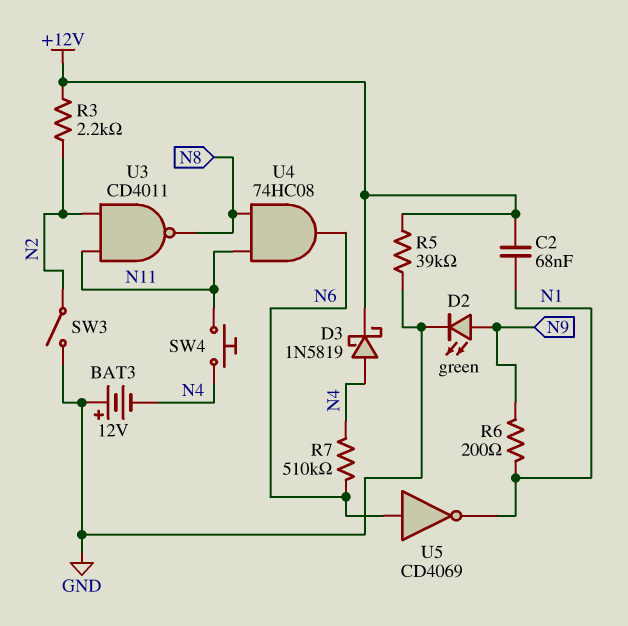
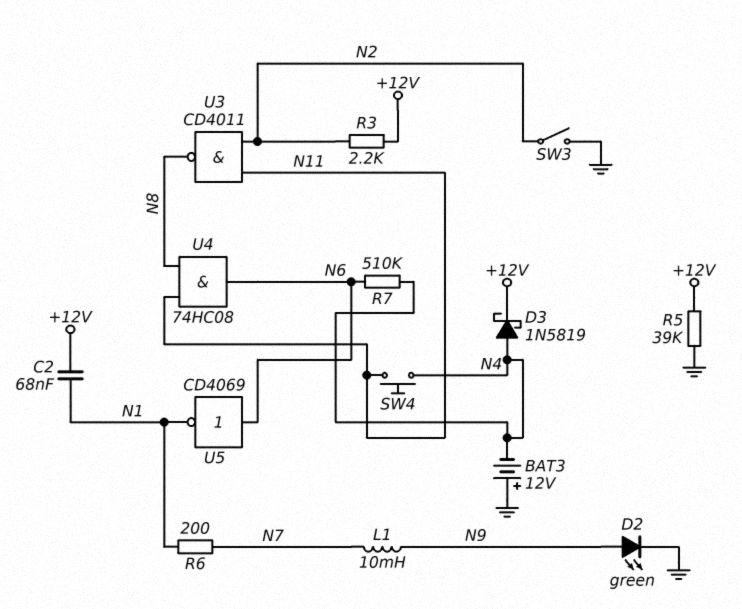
L1: none -> 10mH (N7, N9)
R6: 200 (N1, N9) -> 200 (N1, N7)

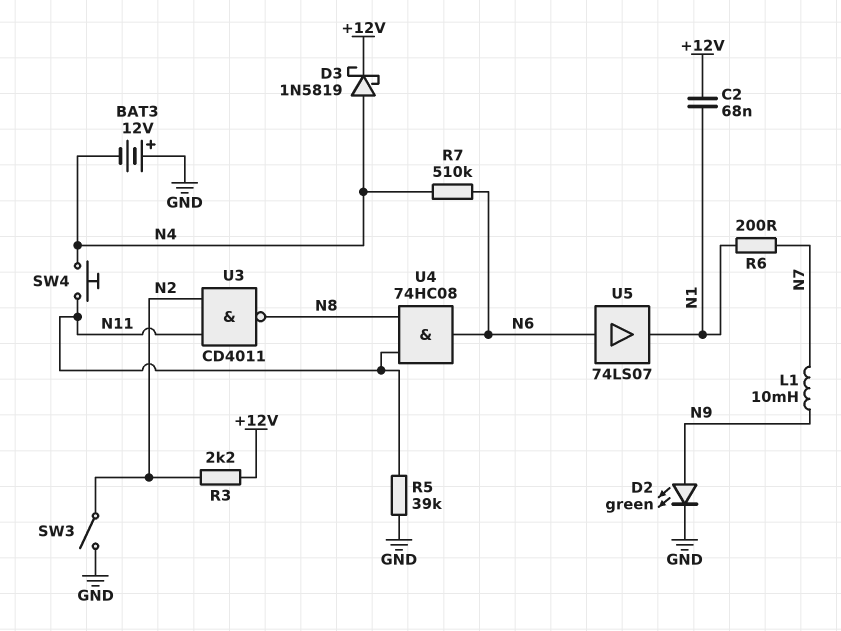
R5: 39k (+12V, GND) -> 39k (GND, N11)
U5: NOT CD4069 (in N6, out N1) -> buffer 74LS07 (in N6, out N1)

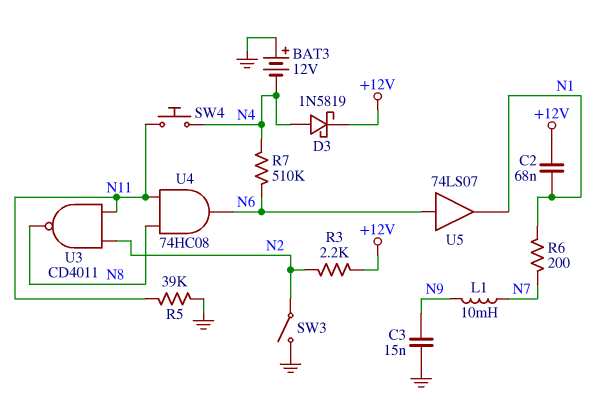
C3: none -> 15nF (GND, N9)
D2: LED green (A N9, K GND) -> none

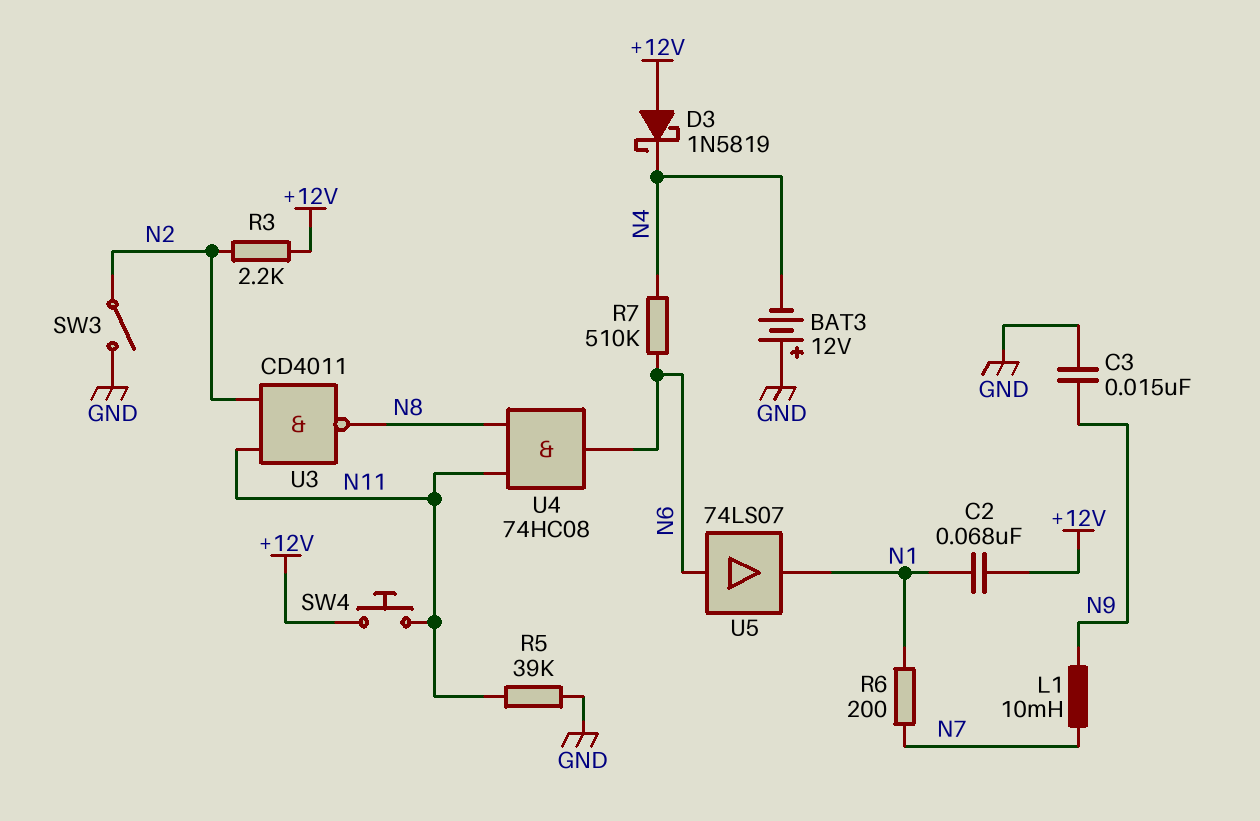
D3: schottky 1N5819 (A N4, K +12V) -> schottky 1N5819 (A +12V, K N4)
SW4: button (N4, N11) -> button (+12V, N11)

